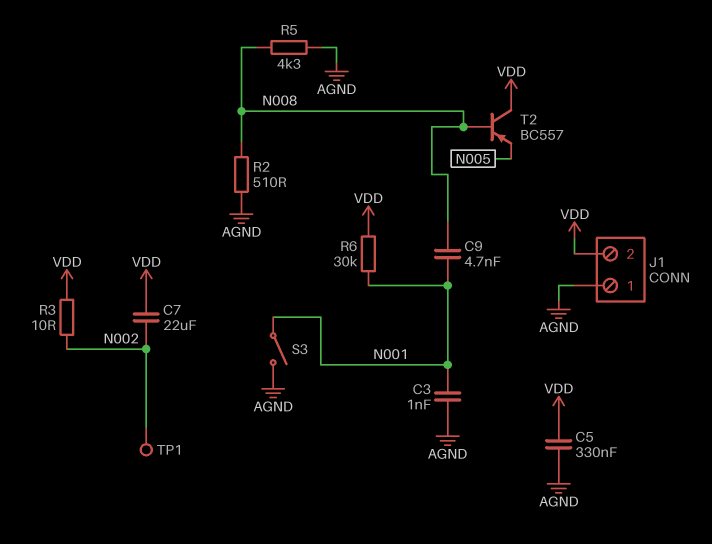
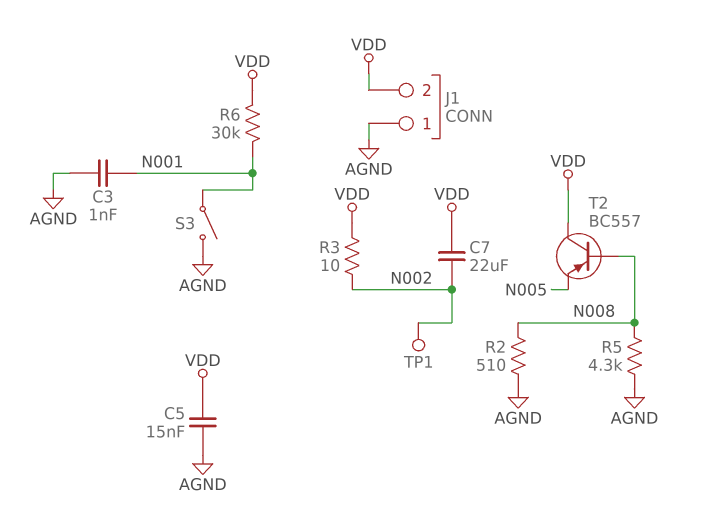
C5: 330nF (AGND, VDD) -> 15nF (AGND, VDD)
C9: 4.7nF (N001, N008) -> none

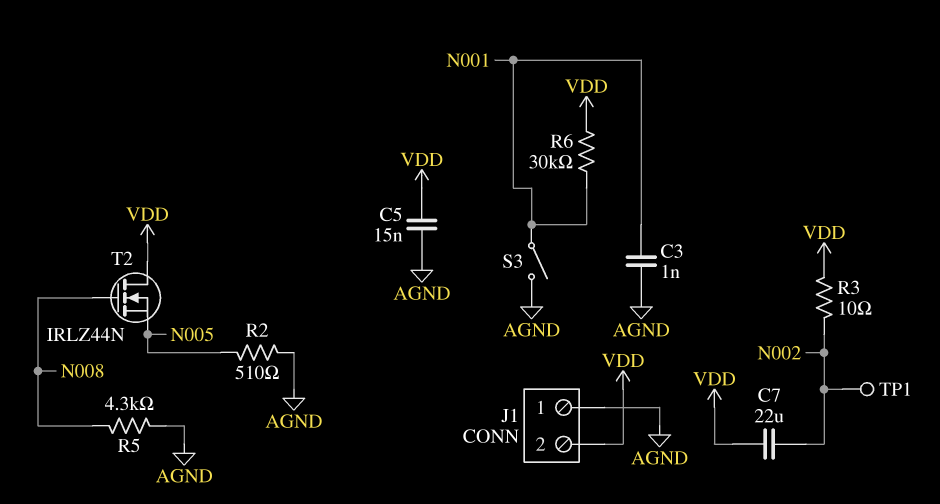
R2: 510 (AGND, N008) -> 510 (AGND, N005)
T2: PNP BC557 (B N008, C VDD, E N005) -> NMOS IRLZ44N (G N008, D VDD, S N005)

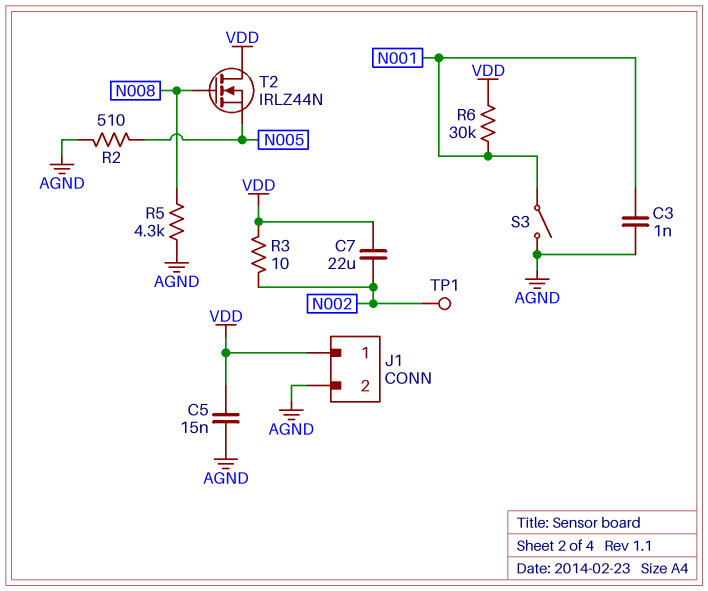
J1 pin 1: AGND -> VDD
J1 pin 2: VDD -> AGND

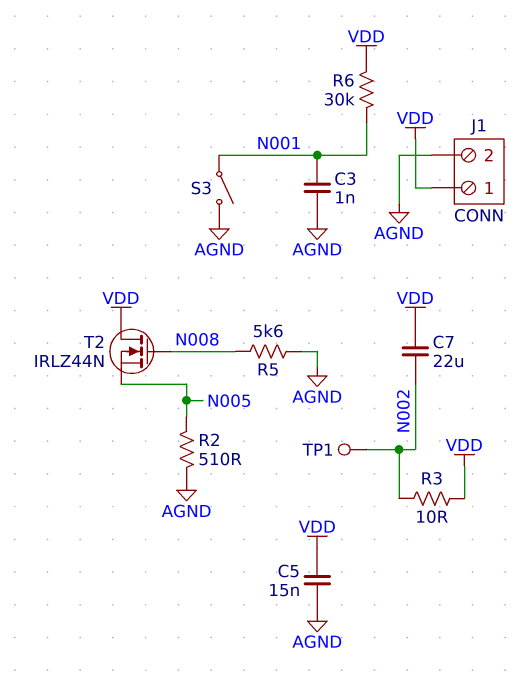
R5: 4.3k (AGND, N008) -> 5.6k (AGND, N008)

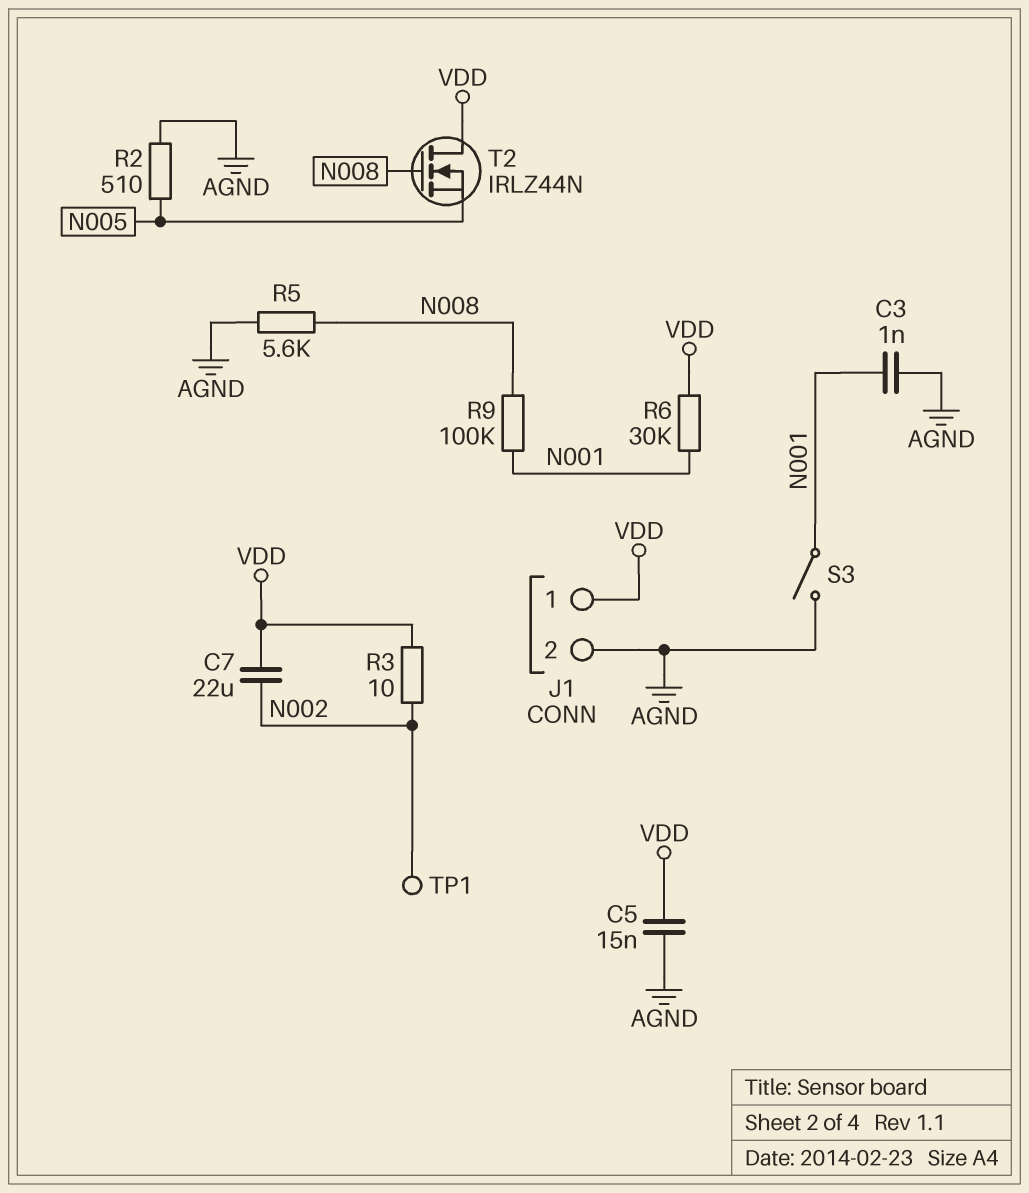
R9: none -> 100k (N001, N008)

